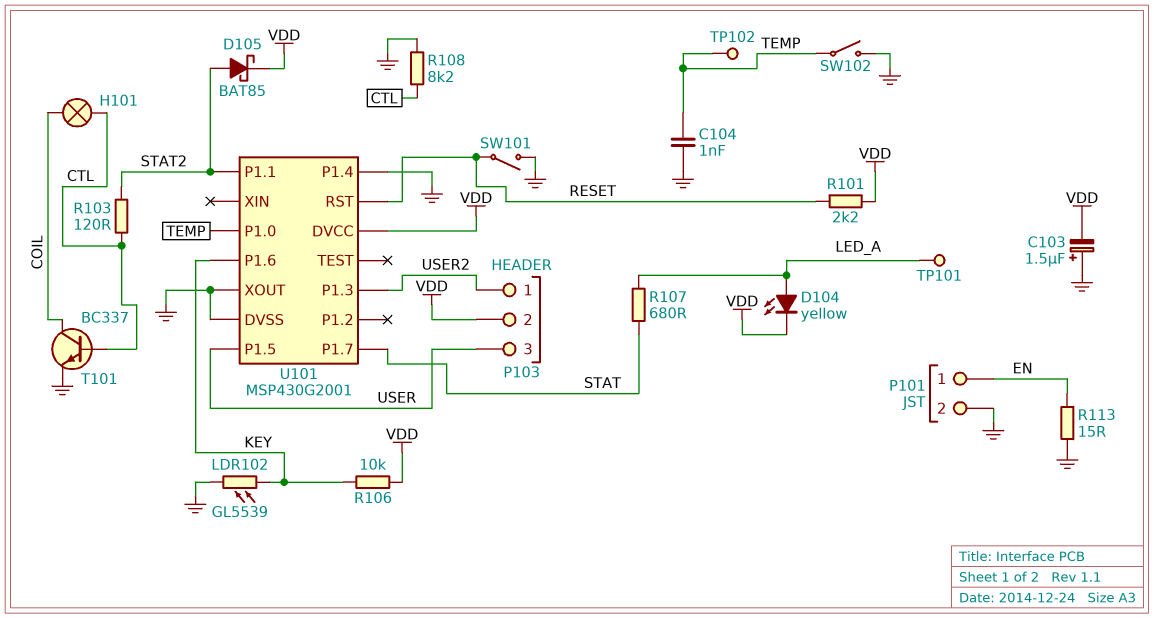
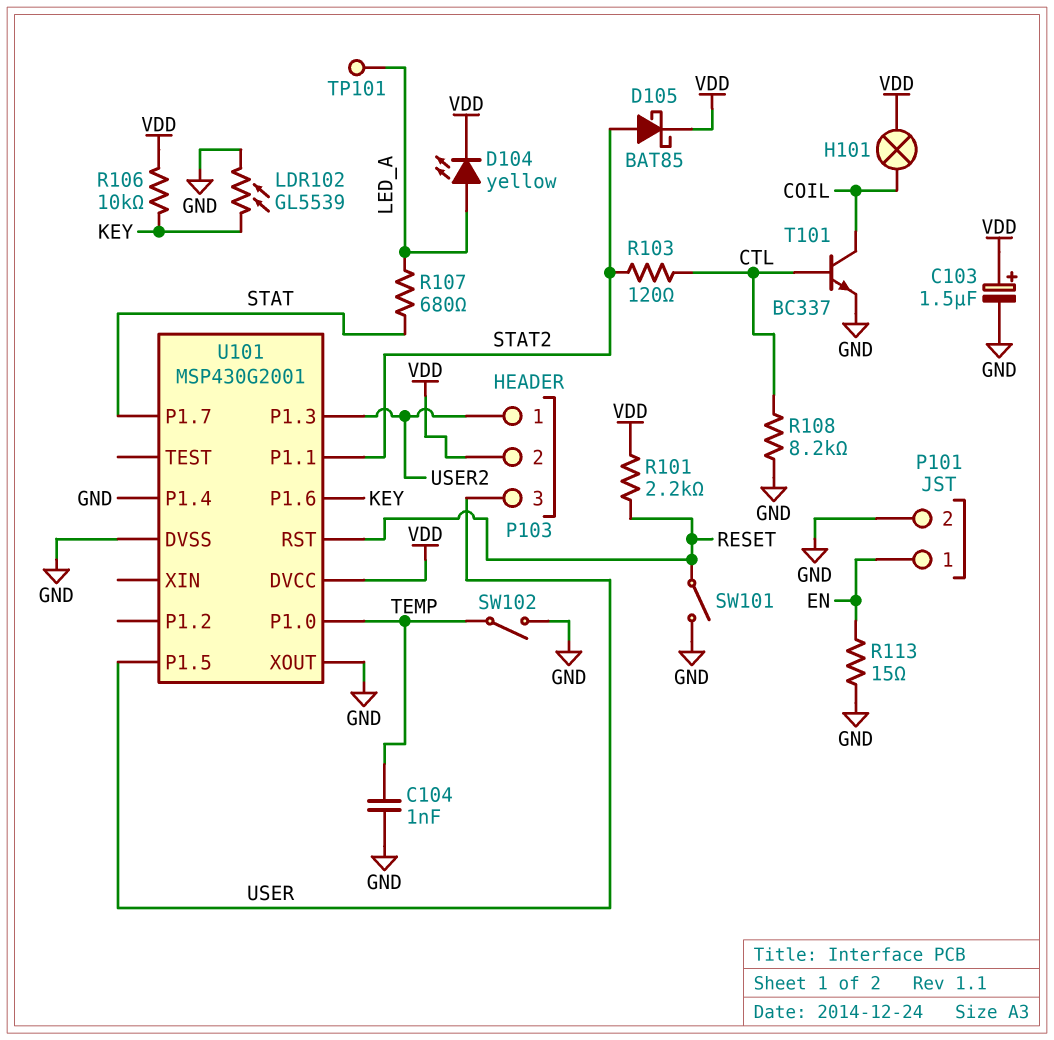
C103: 1.5uF (plus GND, minus VDD) -> 1.5uF (plus VDD, minus GND)
H101: lamp (COIL, CTL) -> lamp (COIL, VDD)
TP102: test point (TEMP) -> none

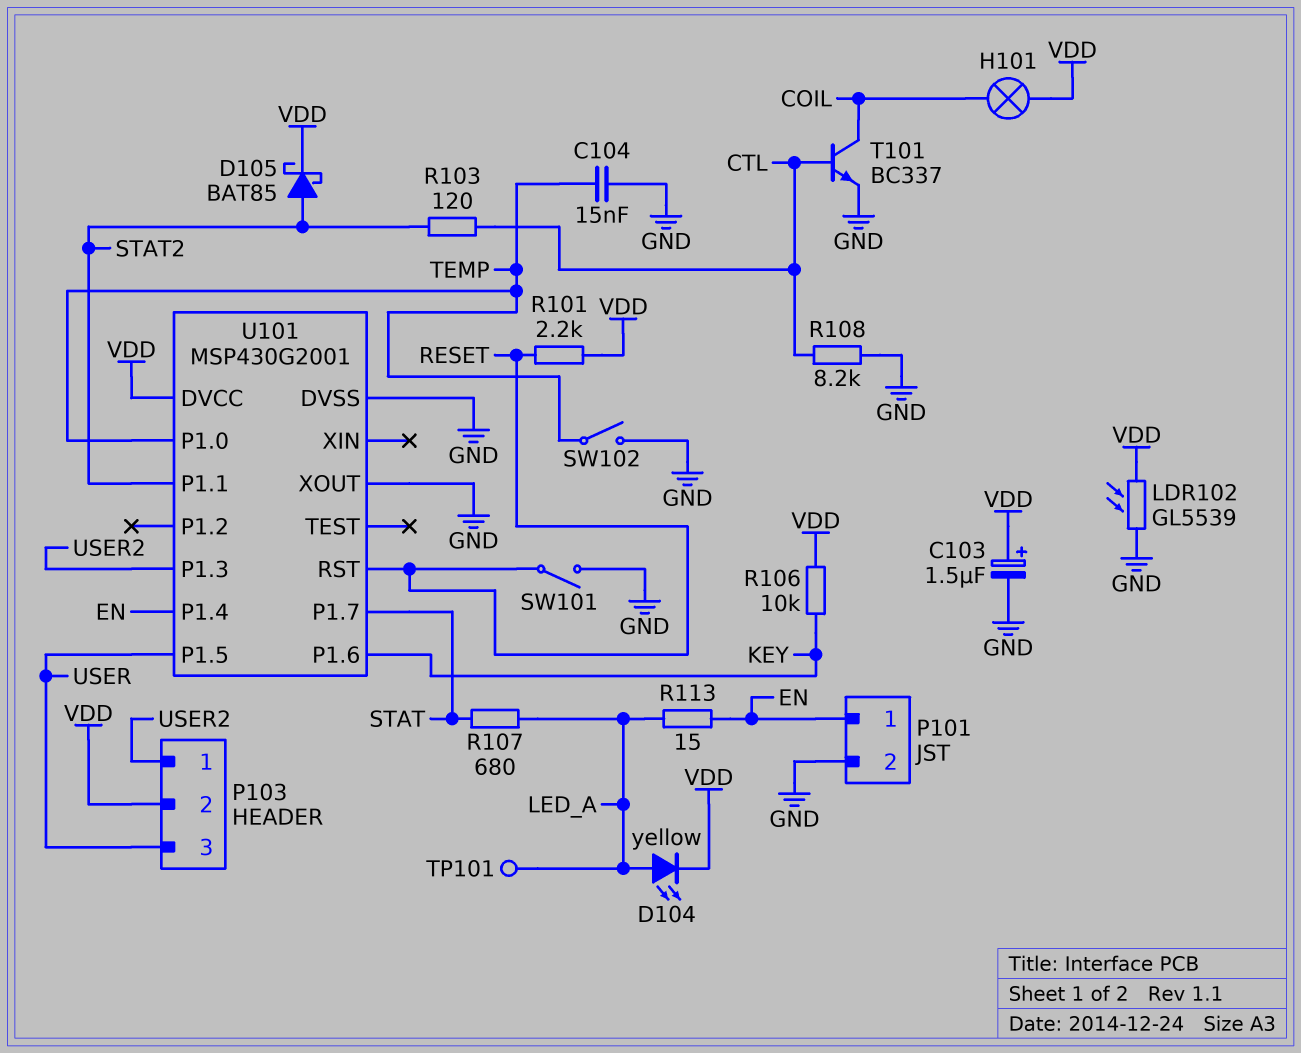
C104: 1nF (GND, TEMP) -> 15nF (GND, TEMP)
LDR102: GL5539 (GND, KEY) -> GL5539 (GND, VDD)
R113: 15 (EN, GND) -> 15 (EN, LED_A)
U101 pin P1.4: GND -> EN

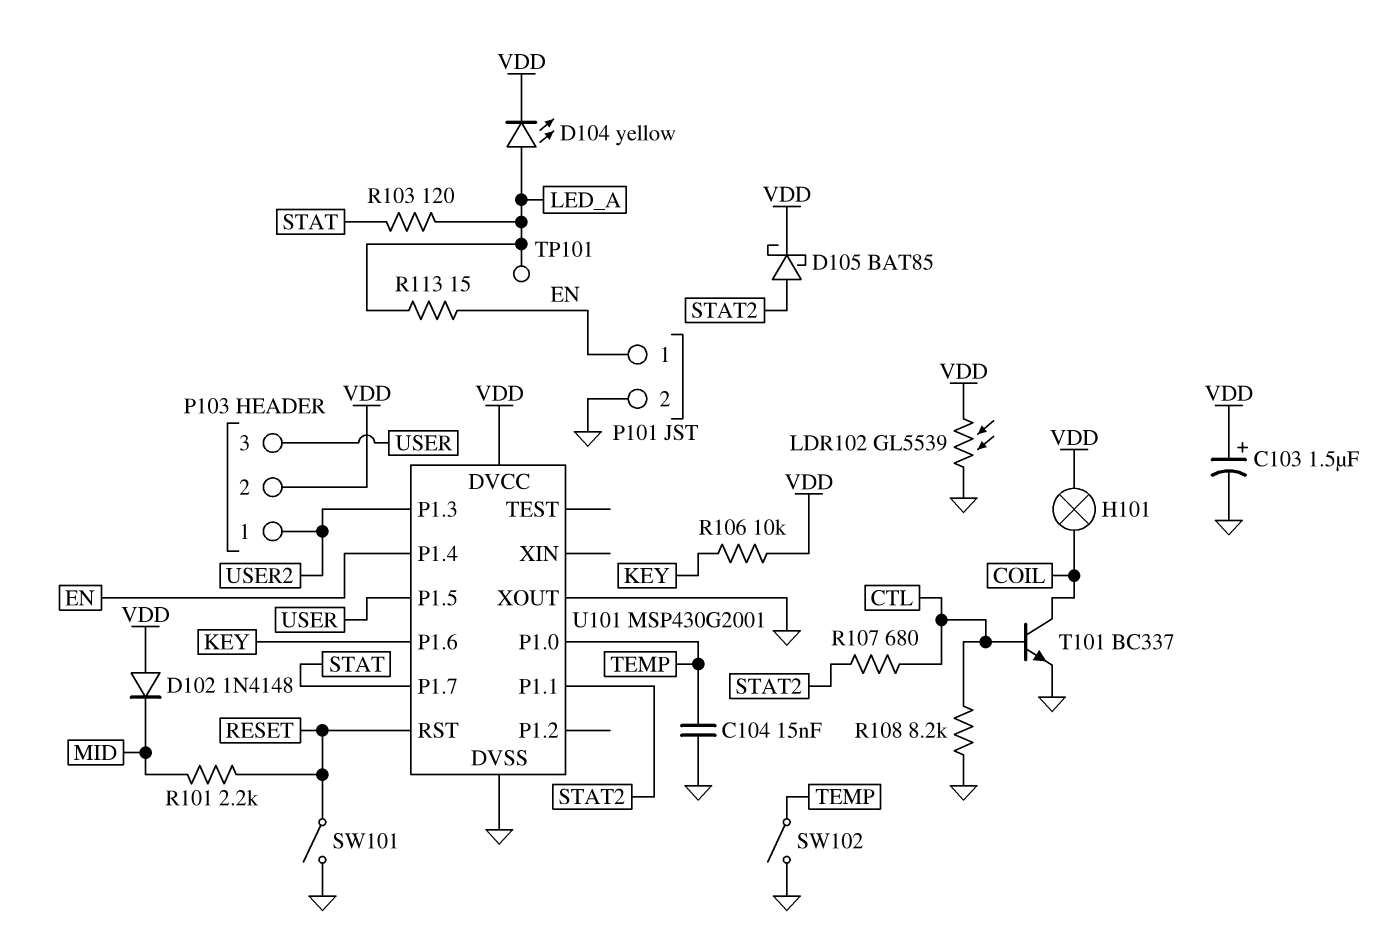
D102: none -> diode 1N4148 (A VDD, K MID)
R101: 2.2k (RESET, VDD) -> 2.2k (MID, RESET)
R103: 120 (CTL, STAT2) -> 120 (LED_A, STAT)
R107: 680 (LED_A, STAT) -> 680 (CTL, STAT2)

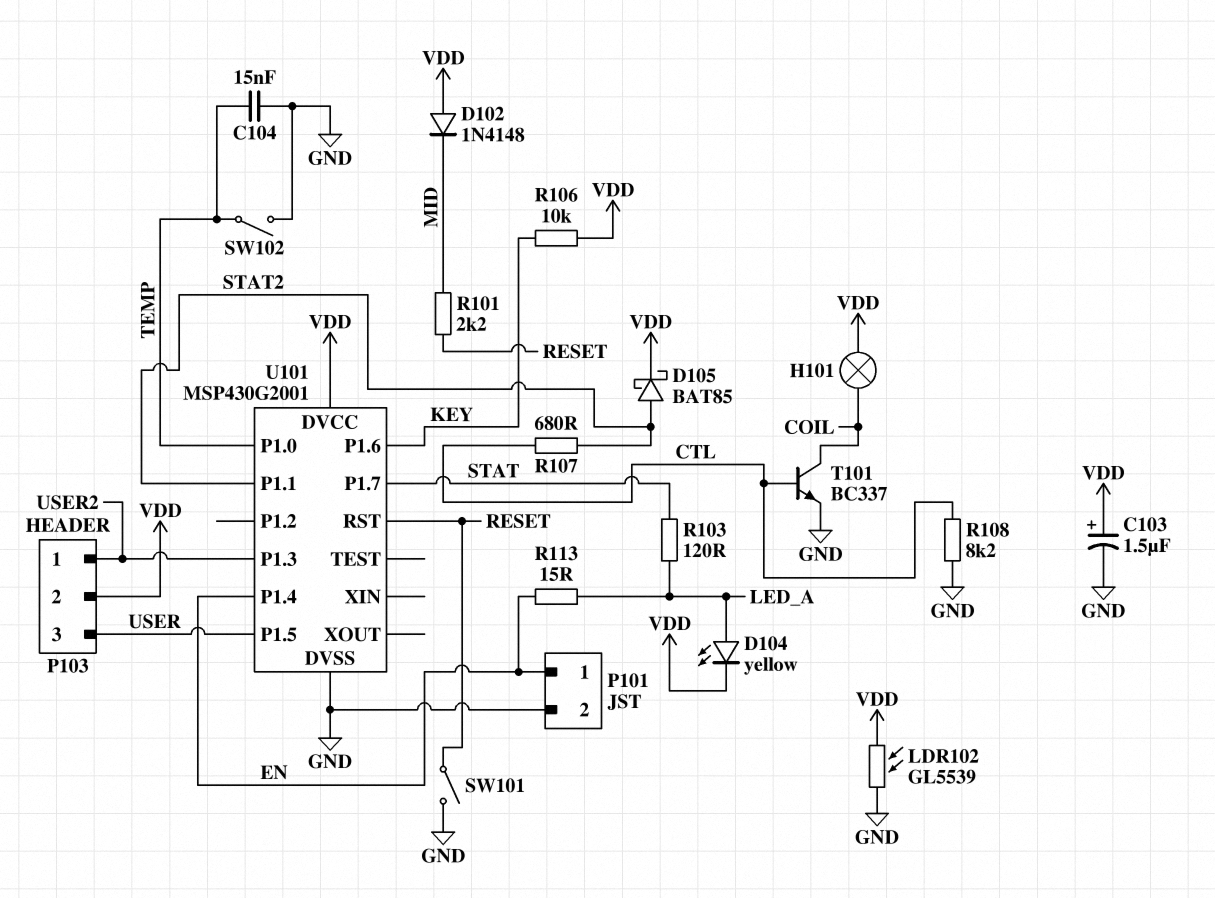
TP101: test point (LED_A) -> none
U101 pin XOUT: GND -> none

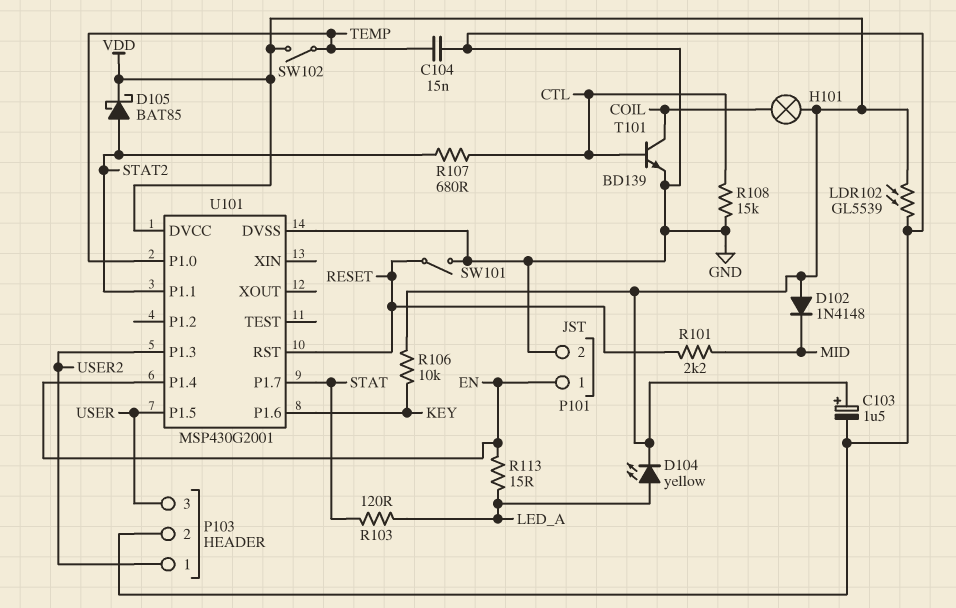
P103 pin 2: VDD -> GND
R108: 8.2k (CTL, GND) -> 15k (CTL, GND)
SW102: switch (GND, TEMP) -> switch (TEMP, VDD)
T101: NPN BC337 (B CTL, C COIL, E GND) -> NPN BD139 (B CTL, C COIL, E GND)

